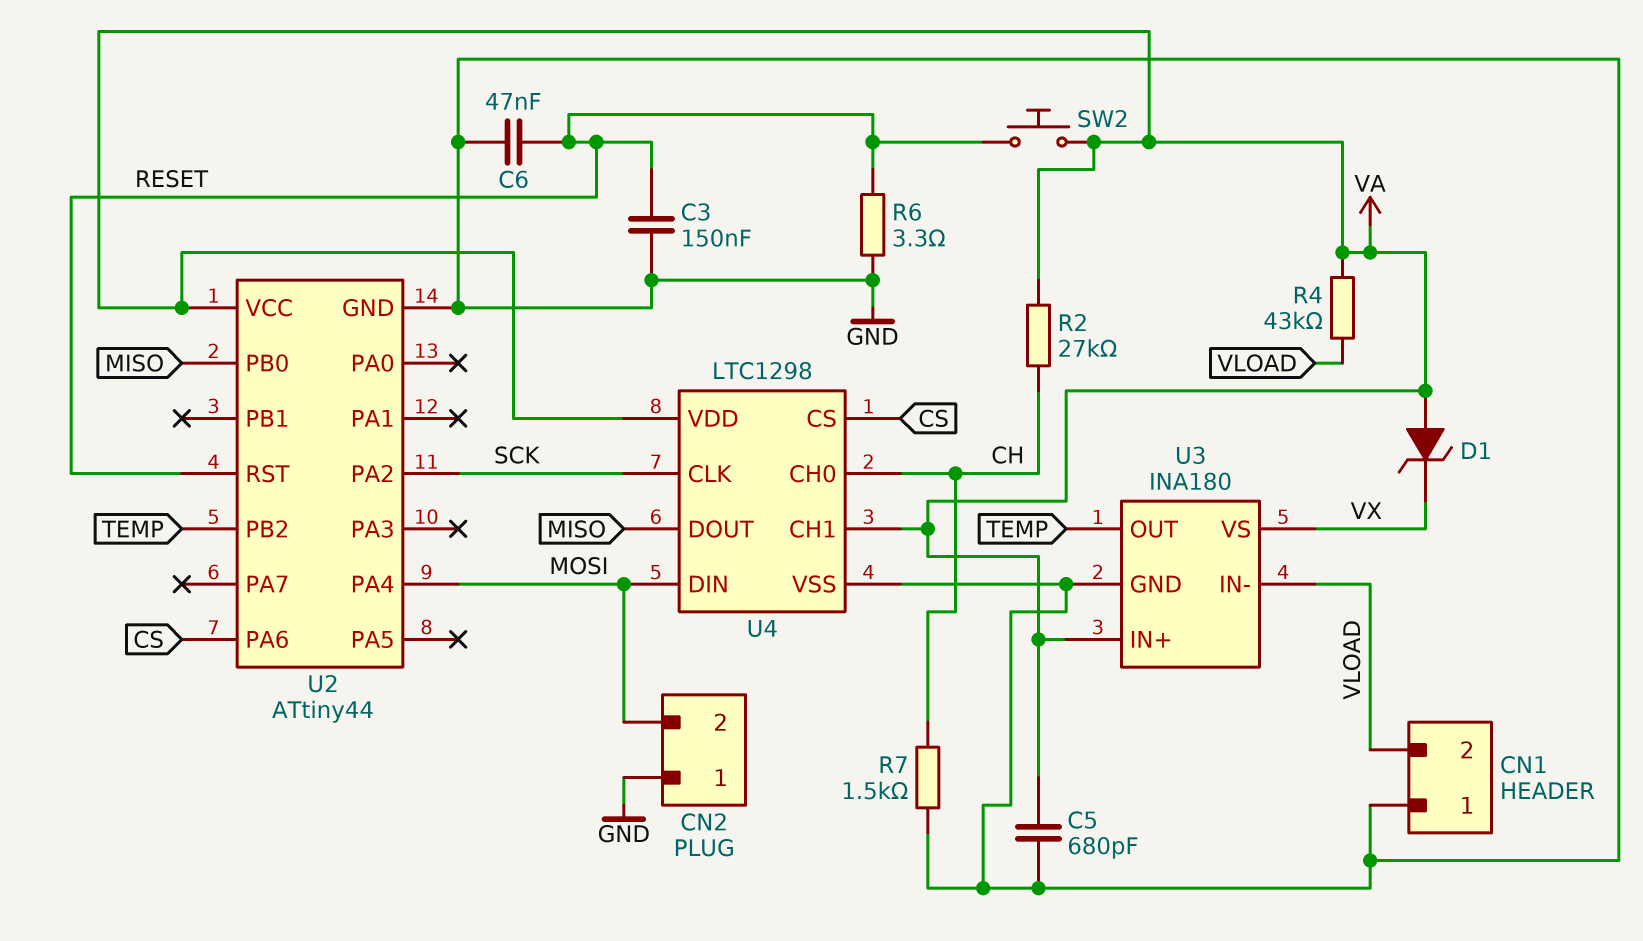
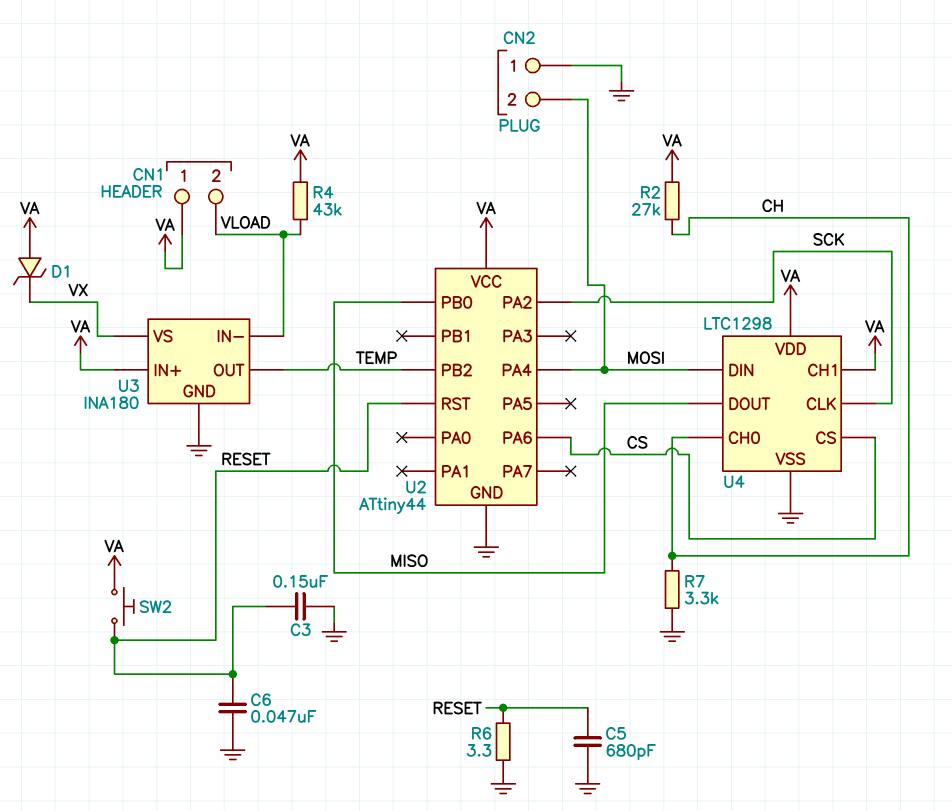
C5: 680pF (GND, VA) -> 680pF (GND, RESET)
CN1 pin 1: GND -> VA
R7: 1.5k (CH, GND) -> 3.3k (CH, GND)

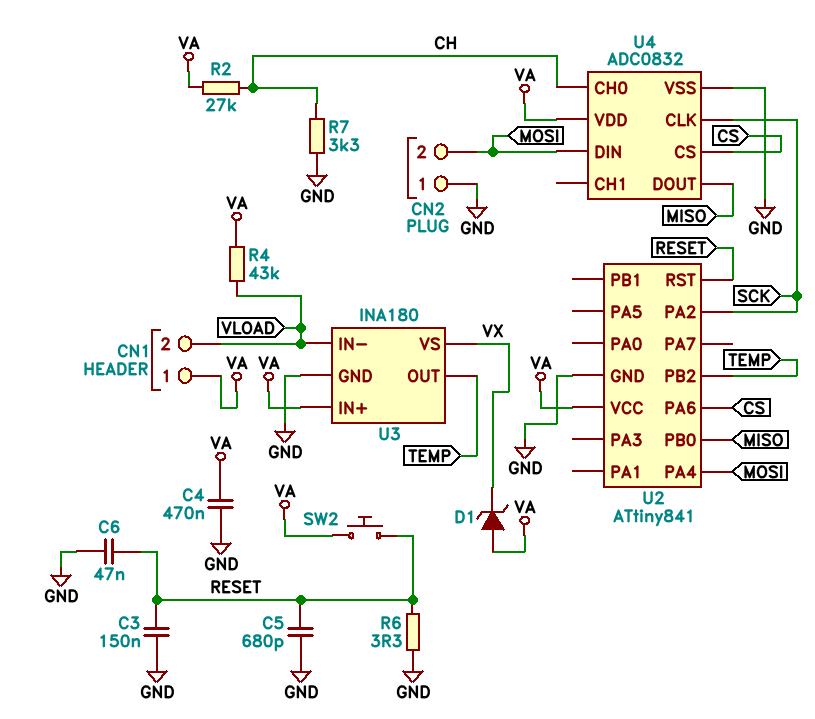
C4: none -> 470nF (GND, VA)
U2: ATtiny44 -> ATtiny841
U4: LTC1298 -> ADC0832
U4 pin CH1: VA -> none

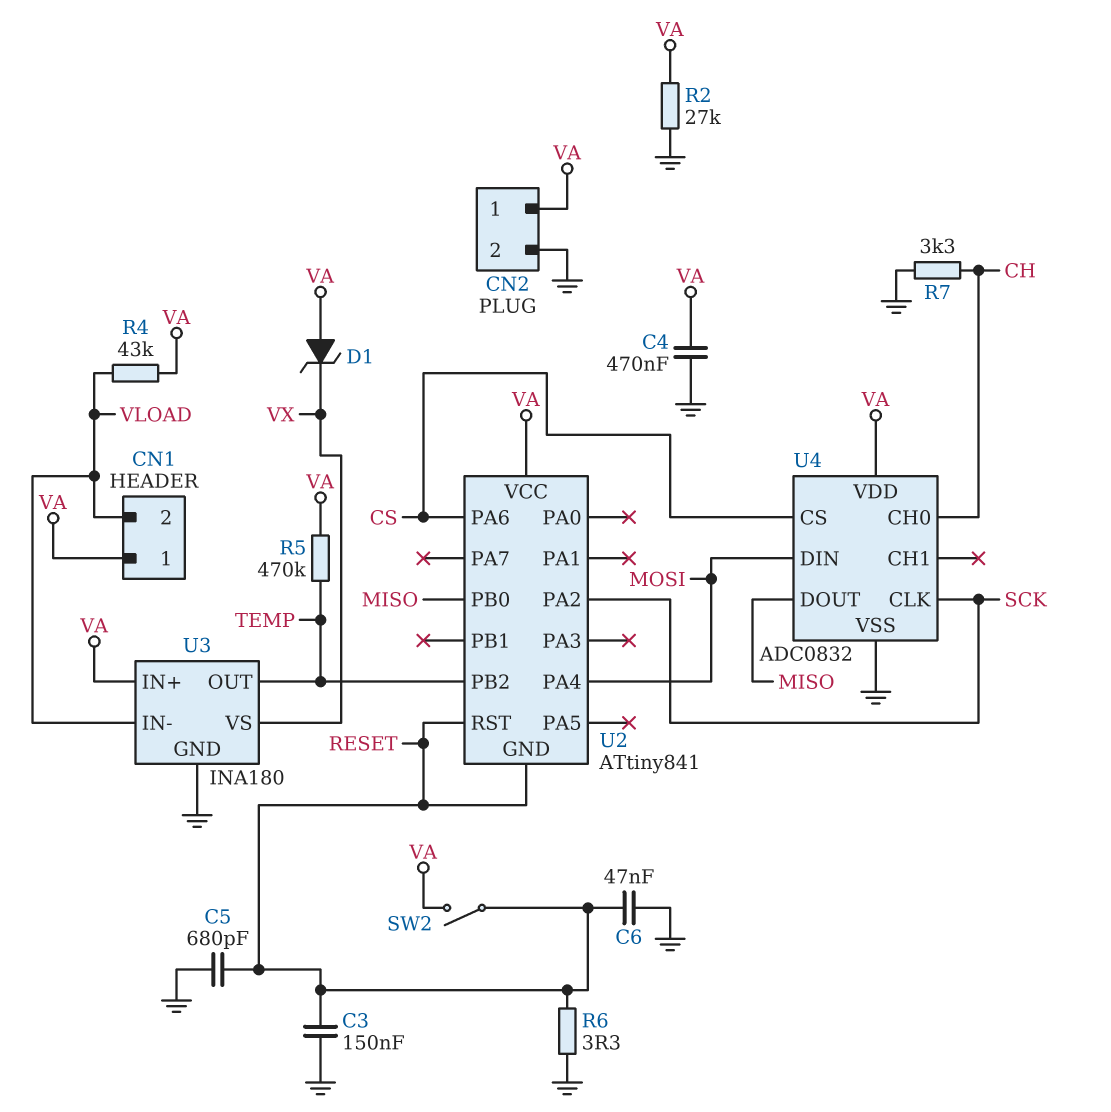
CN2 pin 1: GND -> VA
CN2 pin 2: MOSI -> GND
R2: 27k (CH, VA) -> 27k (GND, VA)
R5: none -> 470k (TEMP, VA)
SW2: button (RESET, VA) -> switch (RESET, VA)
U2 pin GND: GND -> RESET

